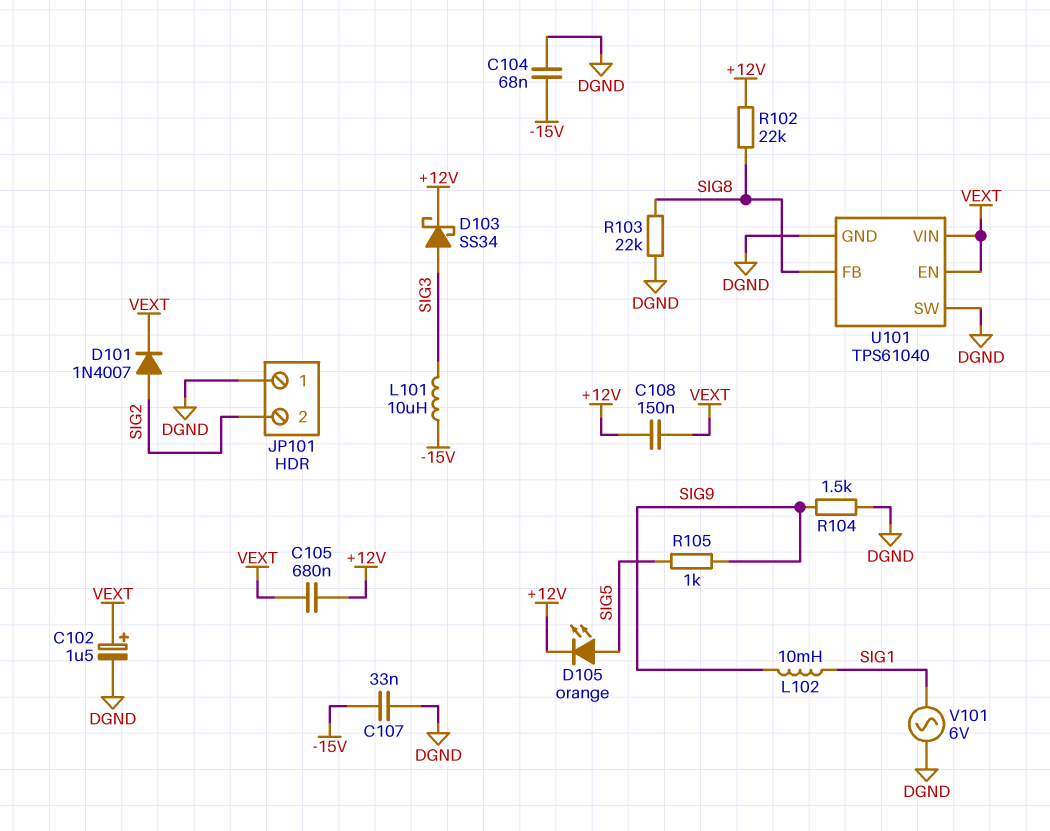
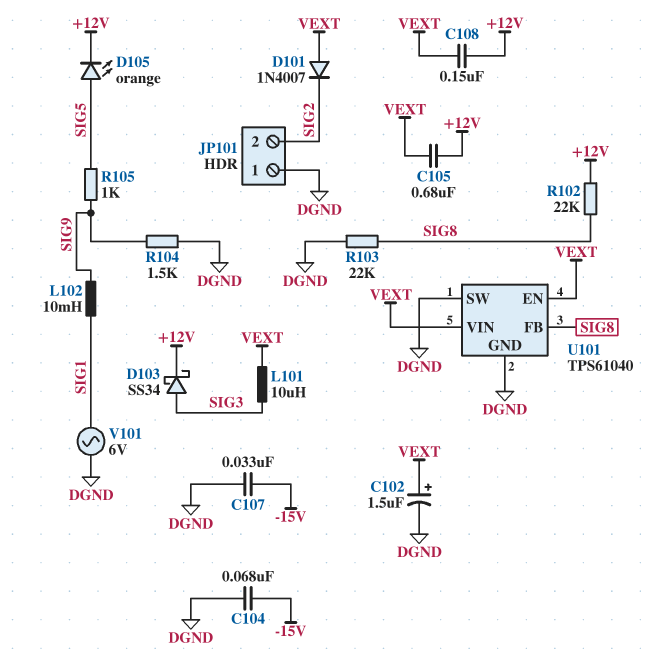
D101: diode 1N4007 (A SIG2, K VEXT) -> diode 1N4007 (A VEXT, K SIG2)
L101: 10uH (-15V, SIG3) -> 10uH (SIG3, VEXT)

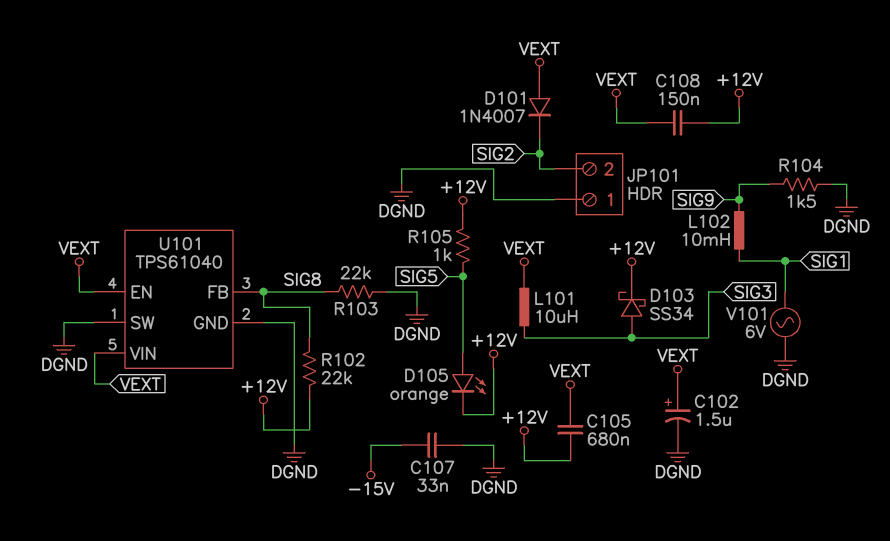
C104: 68nF (-15V, DGND) -> none
R105: 1k (SIG5, SIG9) -> 1k (+12V, SIG5)

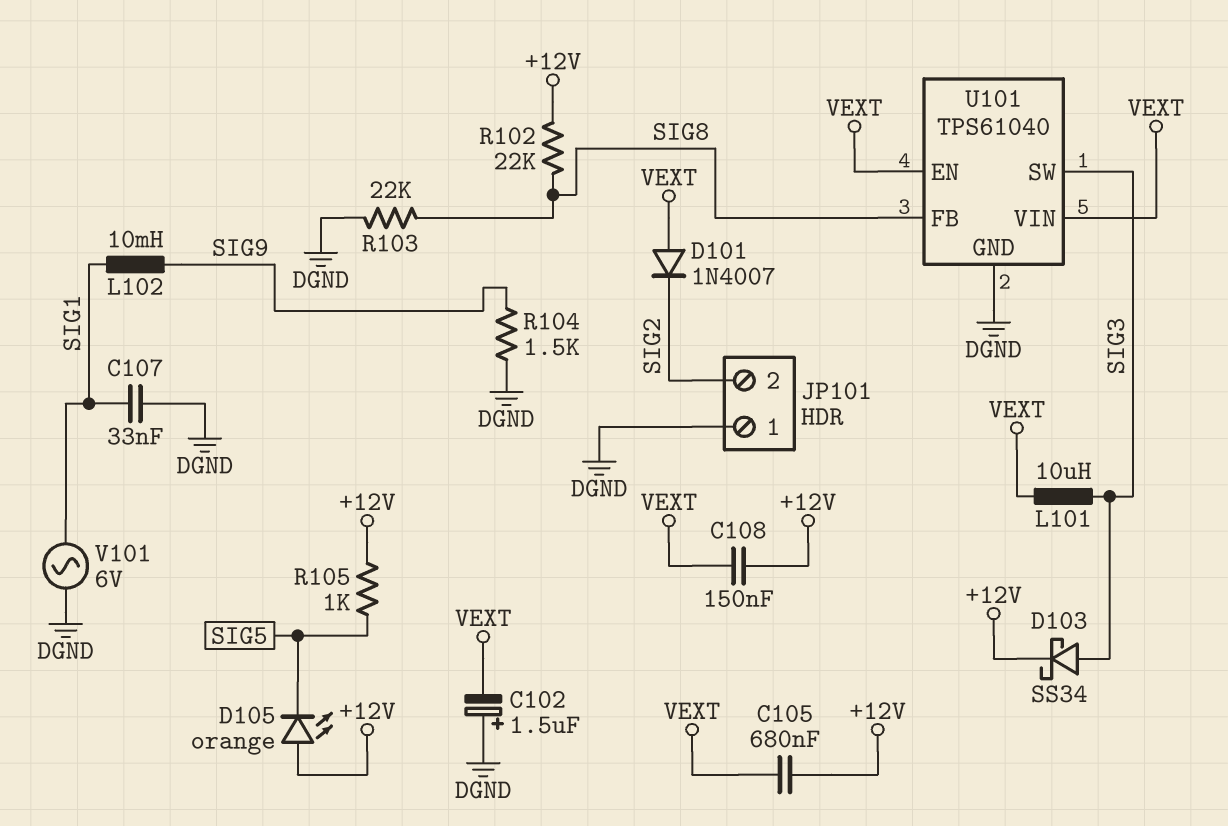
C102: 1.5uF (plus VEXT, minus DGND) -> 1.5uF (plus DGND, minus VEXT)
C107: 33nF (-15V, DGND) -> 33nF (DGND, SIG1)
D105: LED orange (A SIG5, K +12V) -> LED orange (A +12V, K SIG5)
U101 pin SW: DGND -> SIG3

